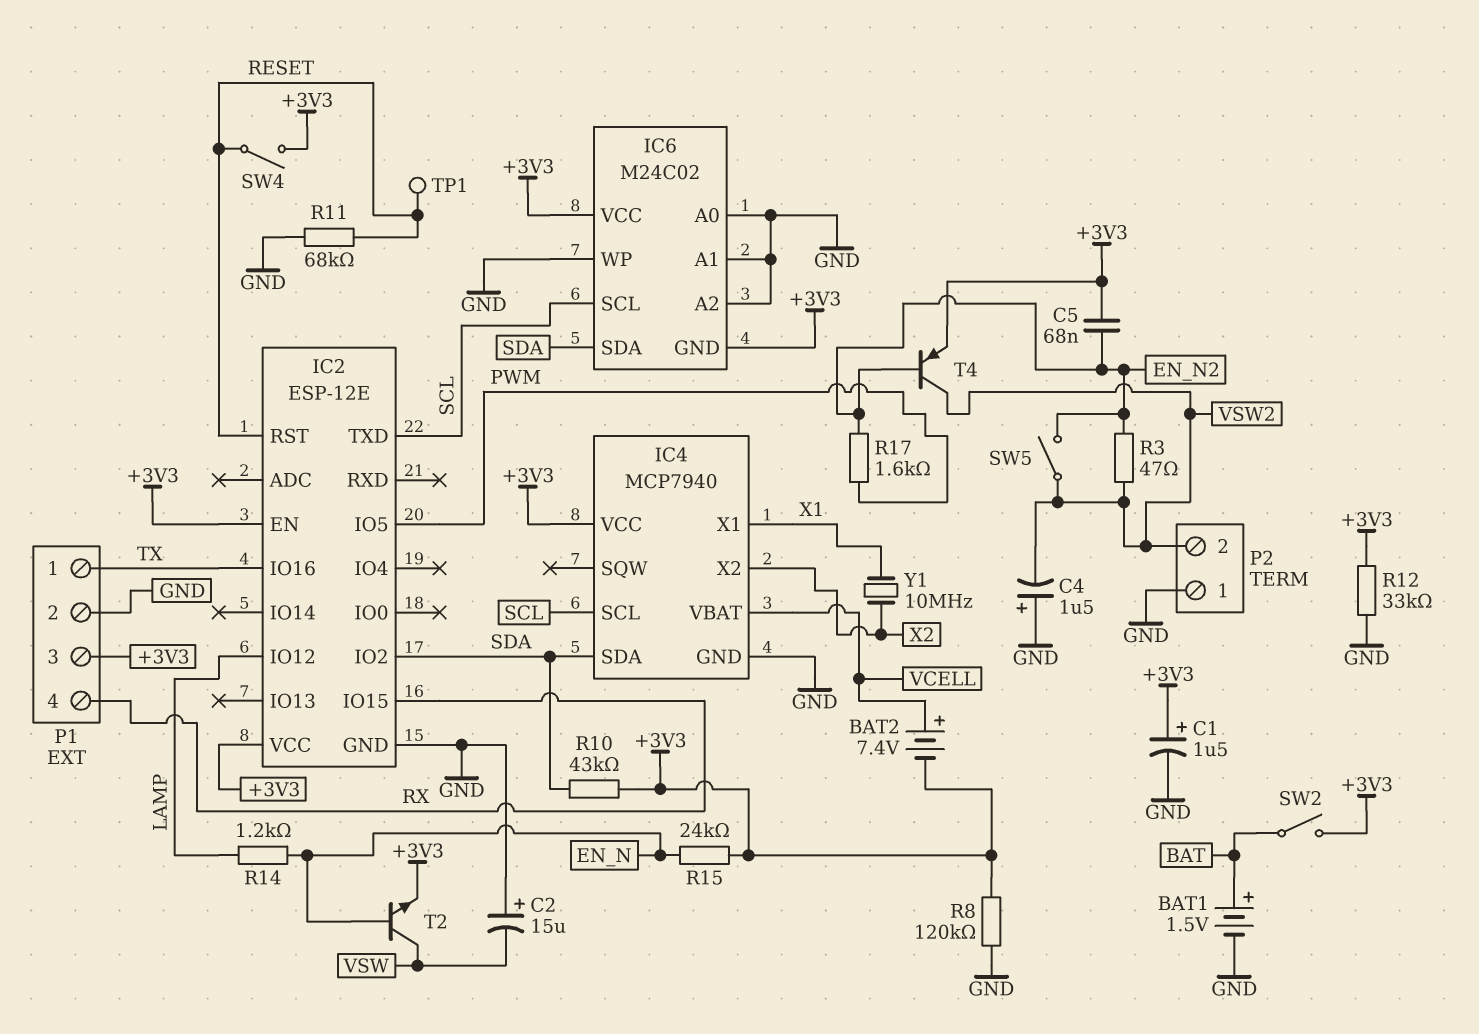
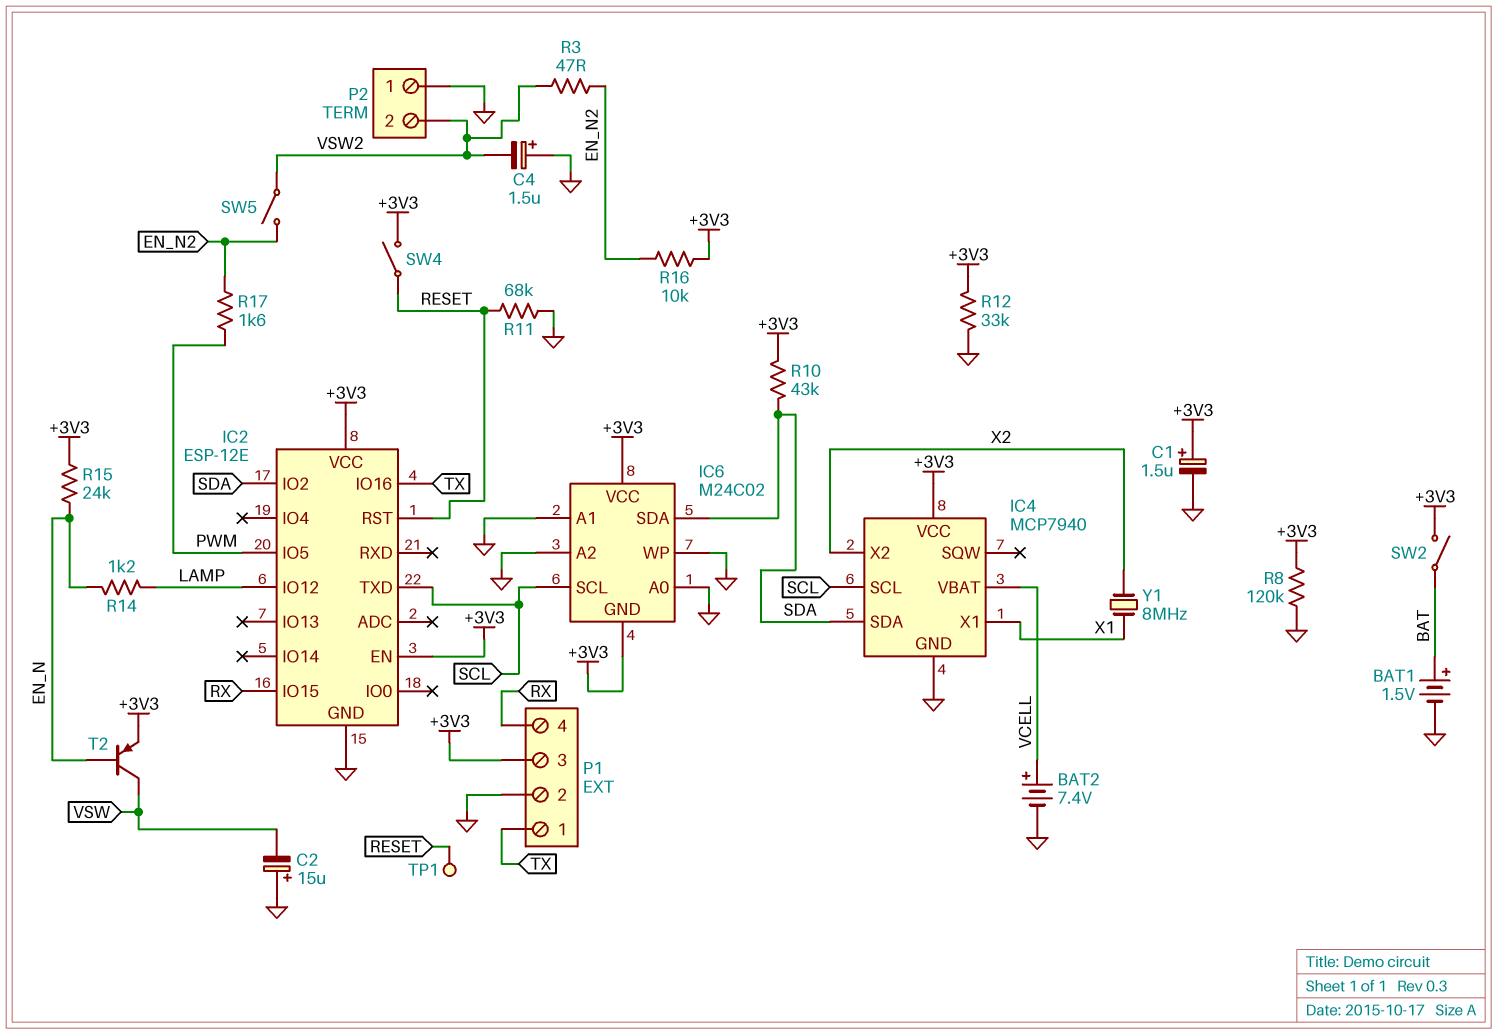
BAT2: 7.4V (plus VCELL, minus +3V3) -> 7.4V (plus VCELL, minus GND)
C5: 68nF (+3V3, EN_N2) -> none
R16: none -> 10k (+3V3, EN_N2)
T2: NPN (B EN_N, C VSW, E +3V3) -> PNP (B EN_N, C VSW, E +3V3)
T4: PNP (B EN_N2, C VSW2, E +3V3) -> none
Y1: 10MHz (X1, X2) -> 8MHz (X1, X2)

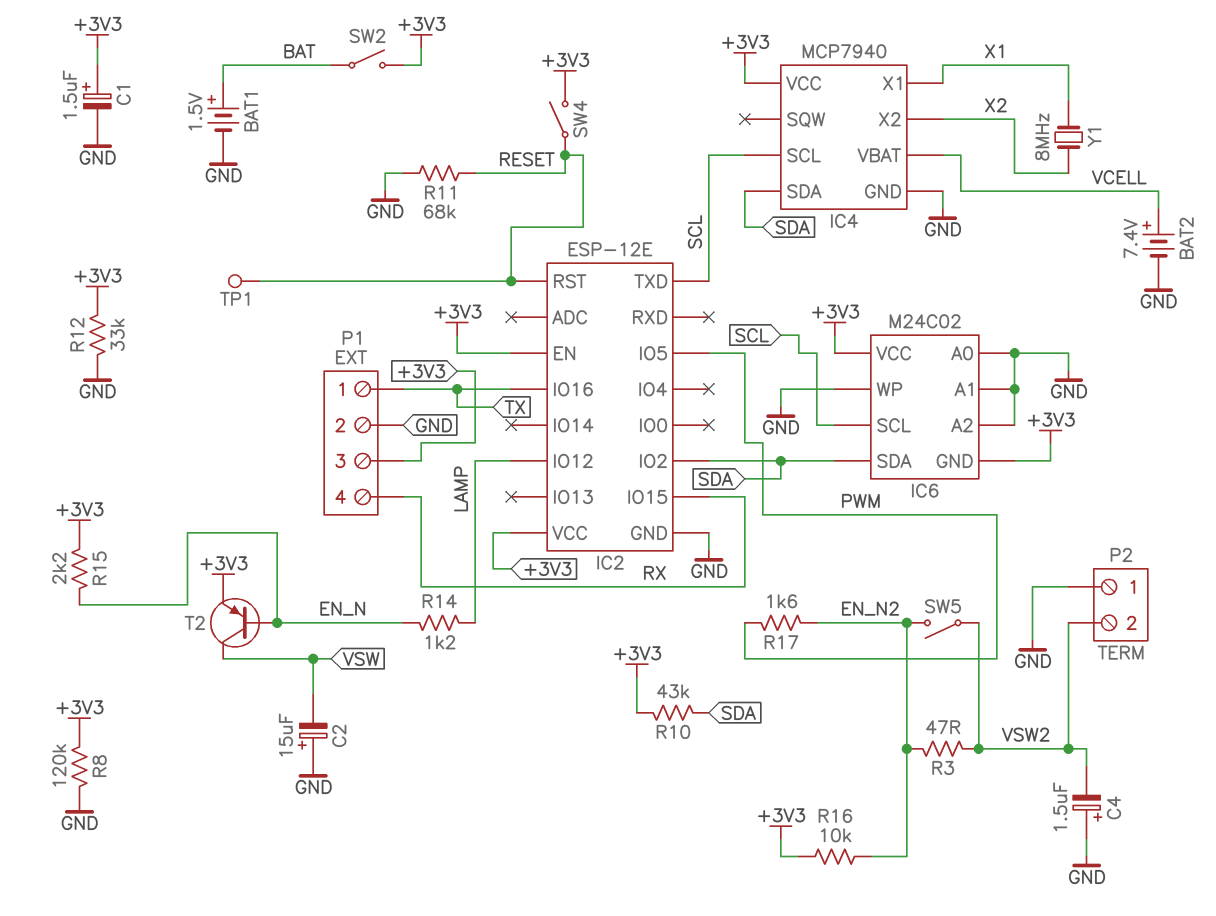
R15: 24k (+3V3, EN_N) -> 2.2k (+3V3, EN_N)

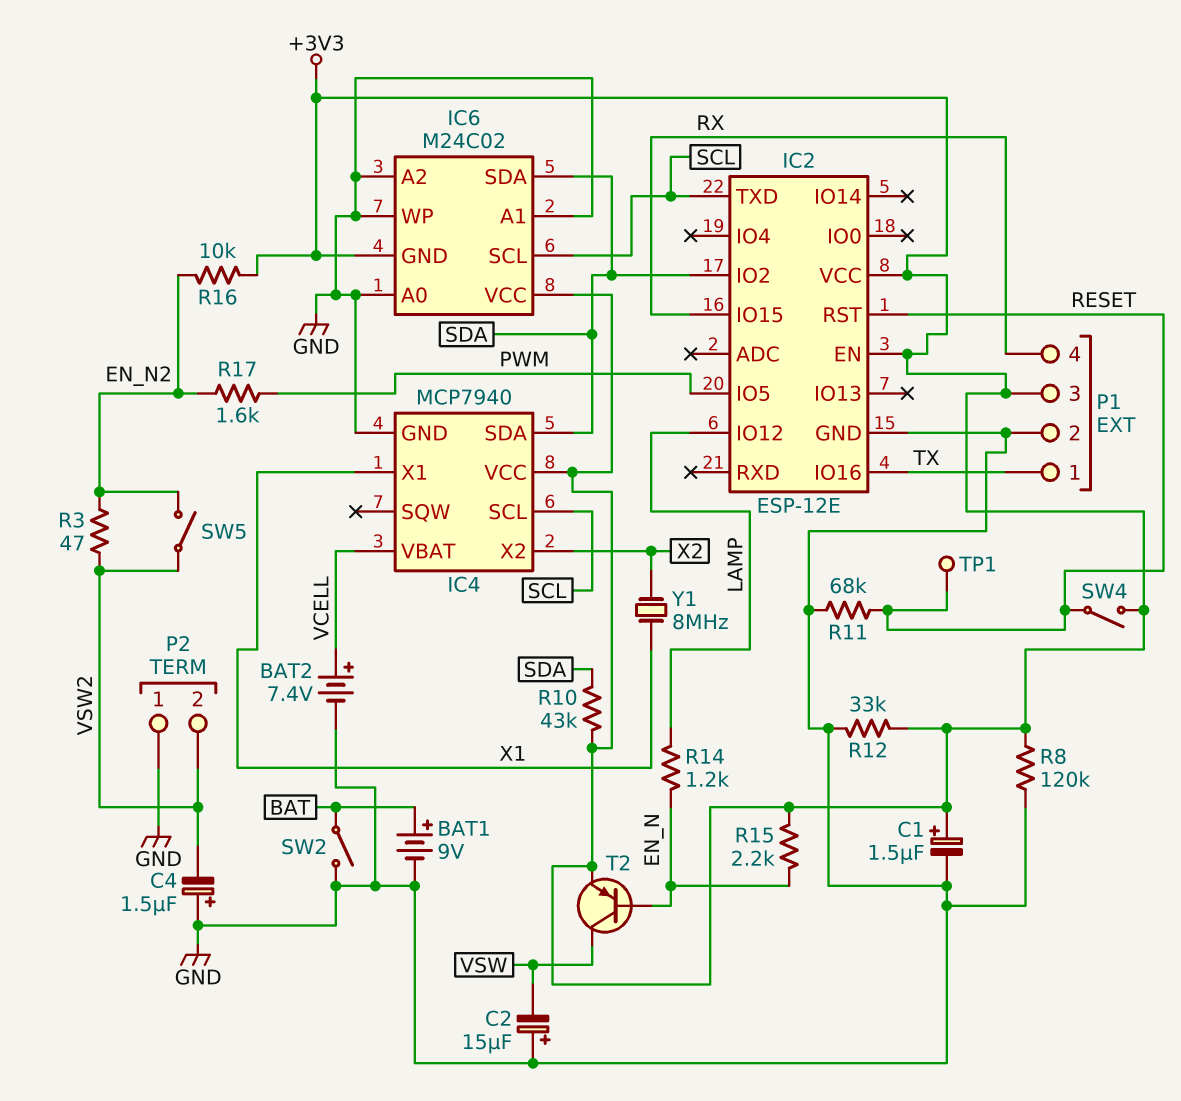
BAT1: 1.5V (plus BAT, minus GND) -> 9V (plus BAT, minus GND)
SW2: switch (+3V3, BAT) -> switch (BAT, GND)

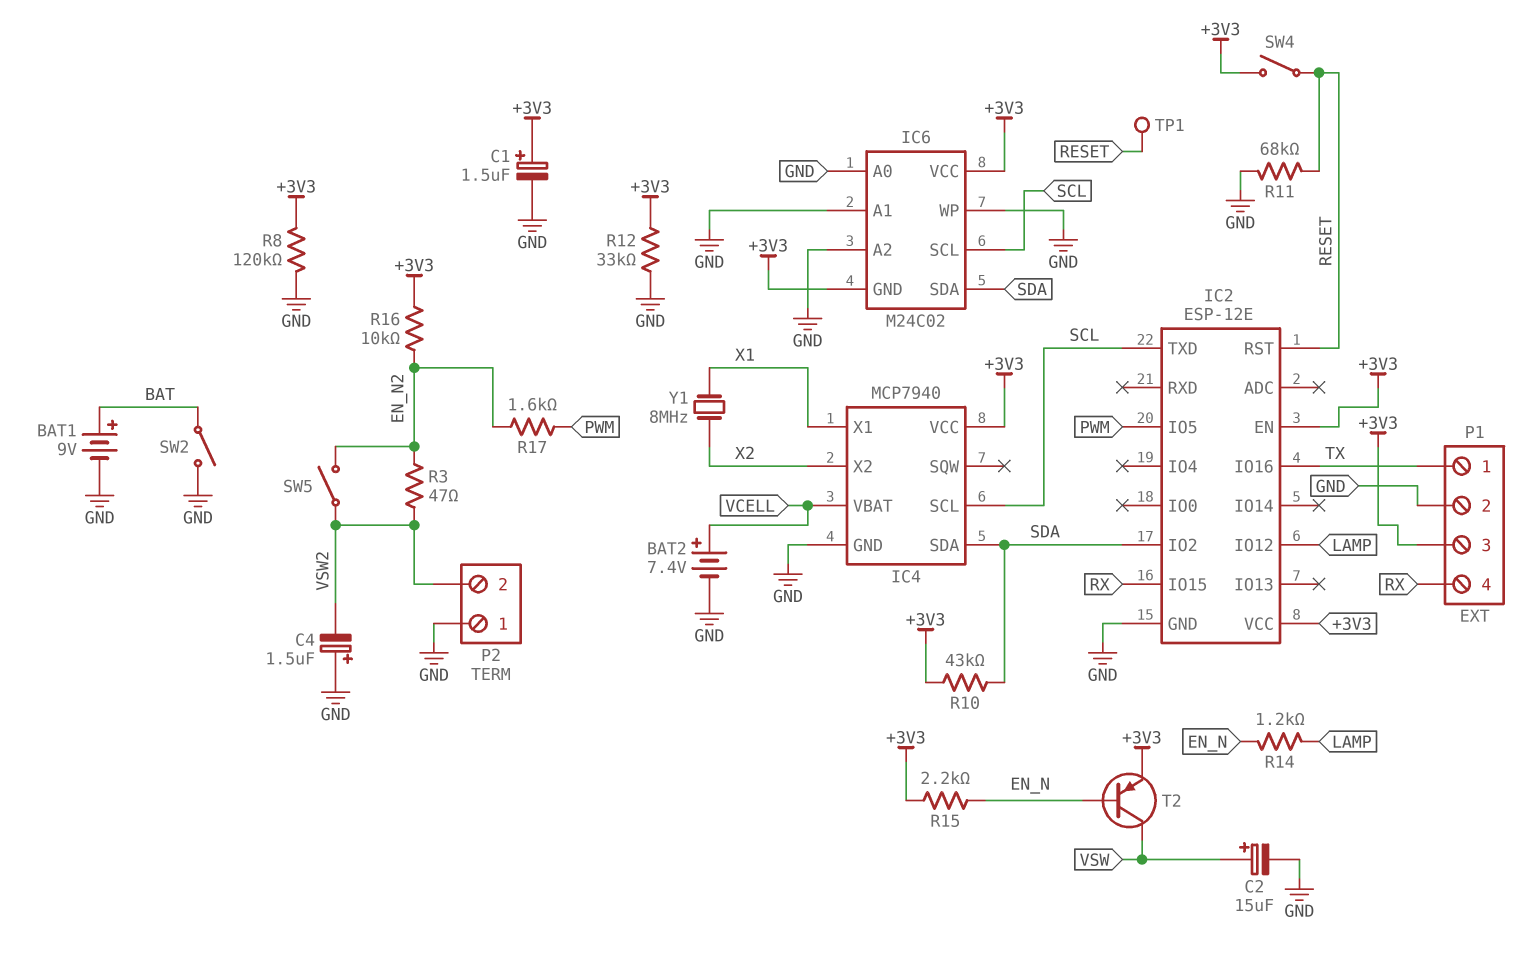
C2: 15uF (plus GND, minus VSW) -> 15uF (plus VSW, minus GND)

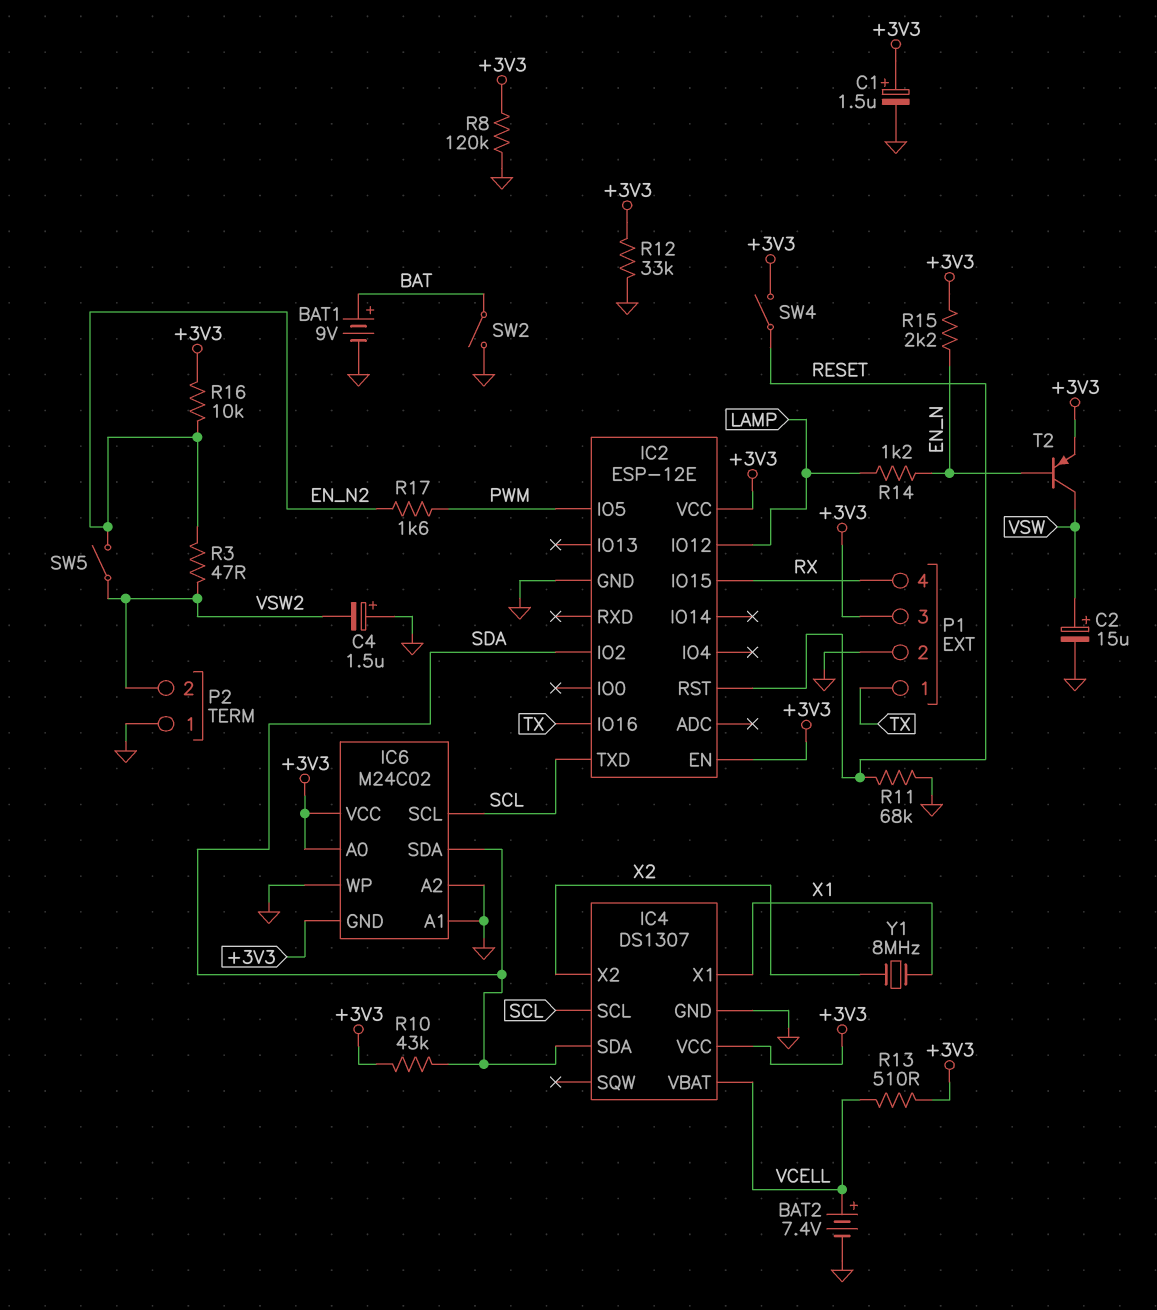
IC4: MCP7940 -> DS1307
IC6 pin A0: GND -> +3V3
R13: none -> 510 (+3V3, VCELL)
TP1: test point (RESET) -> none

